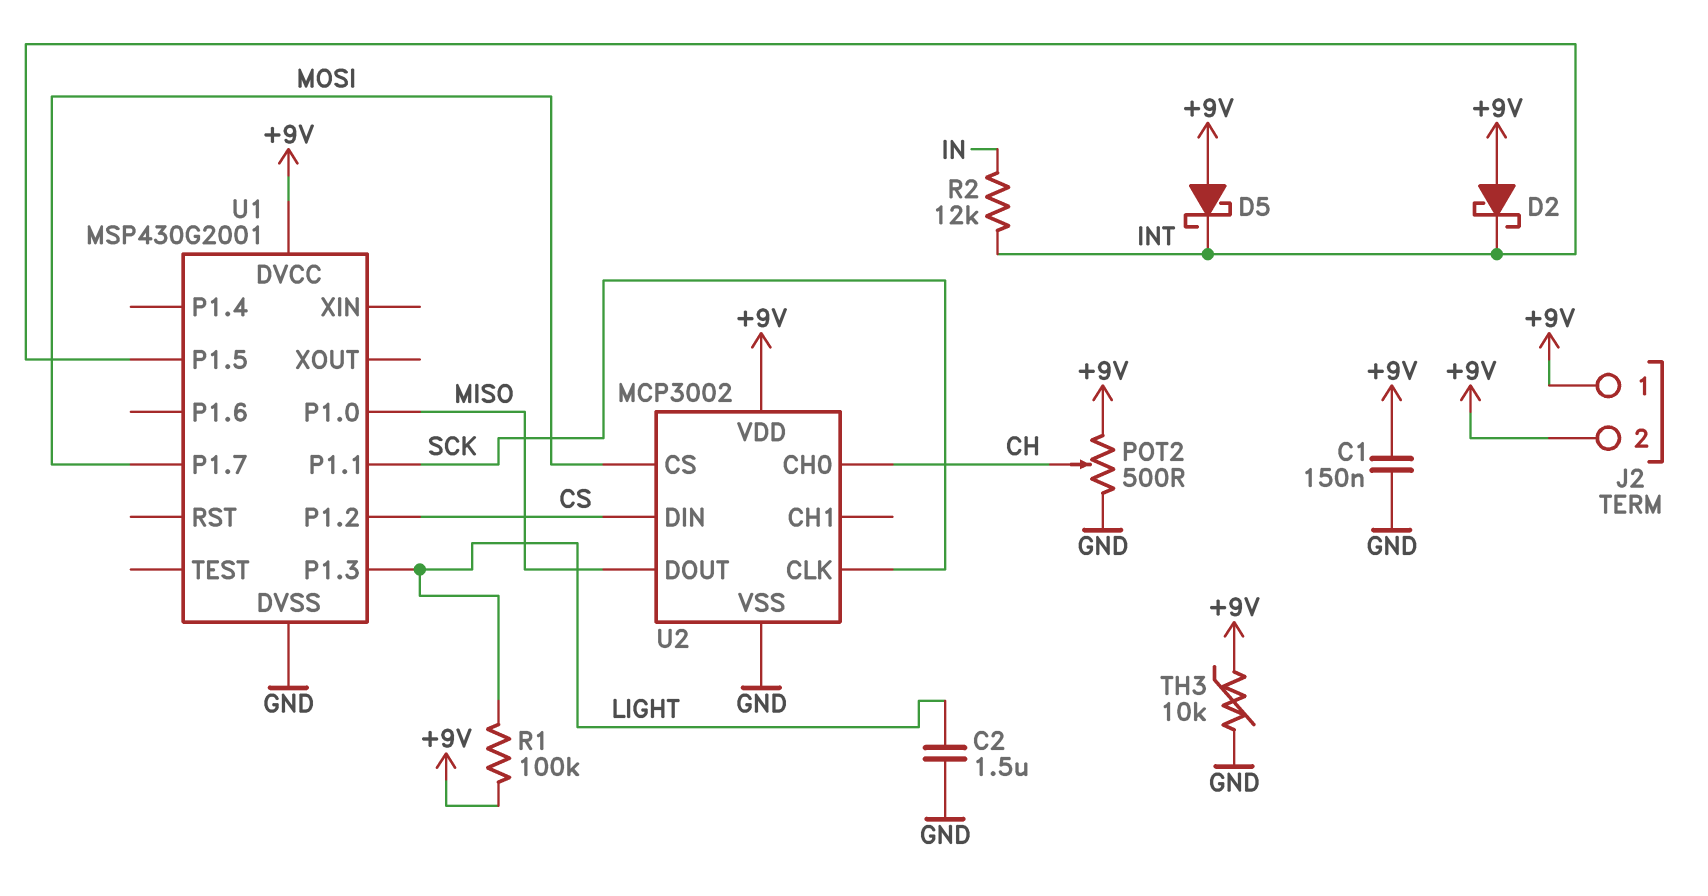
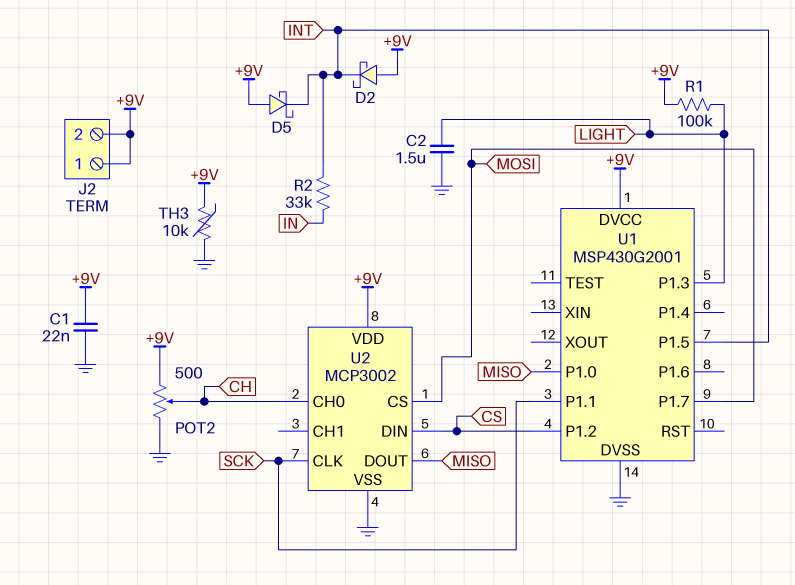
C1: 150nF (+9V, GND) -> 22nF (+9V, GND)
R2: 12k (IN, INT) -> 33k (IN, INT)

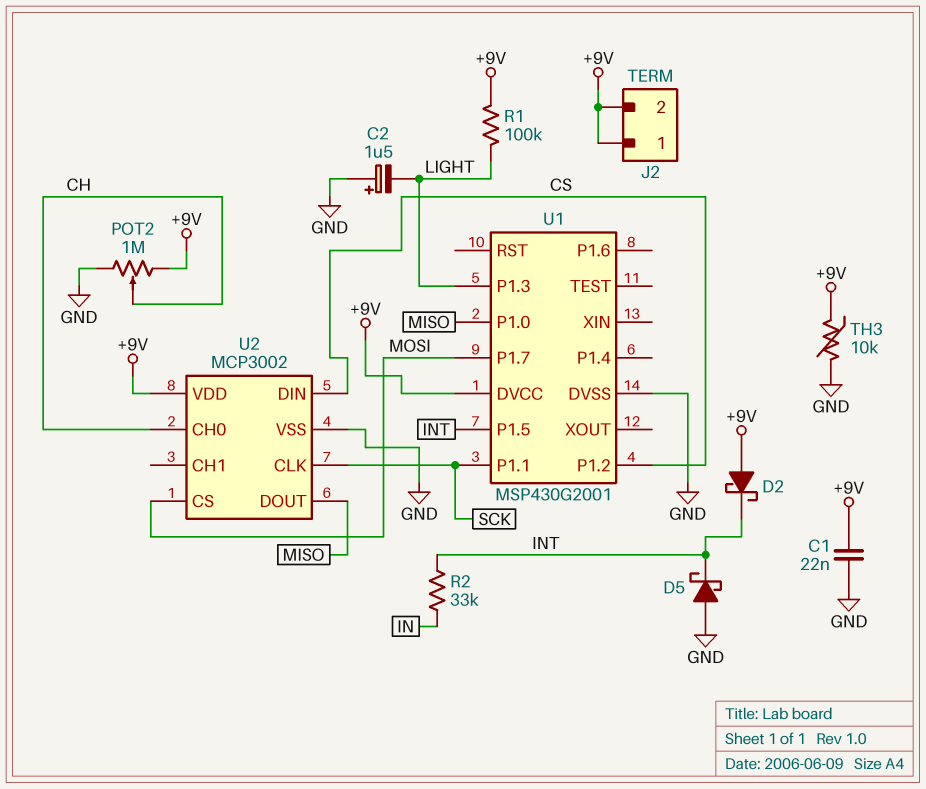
C2: 1.5uF (GND, LIGHT) -> 1.5uF (plus GND, minus LIGHT)
D5: schottky (A +9V, K INT) -> schottky (A GND, K INT)
POT2: 500 (+9V, GND, wiper CH) -> 1M (+9V, GND, wiper CH)

